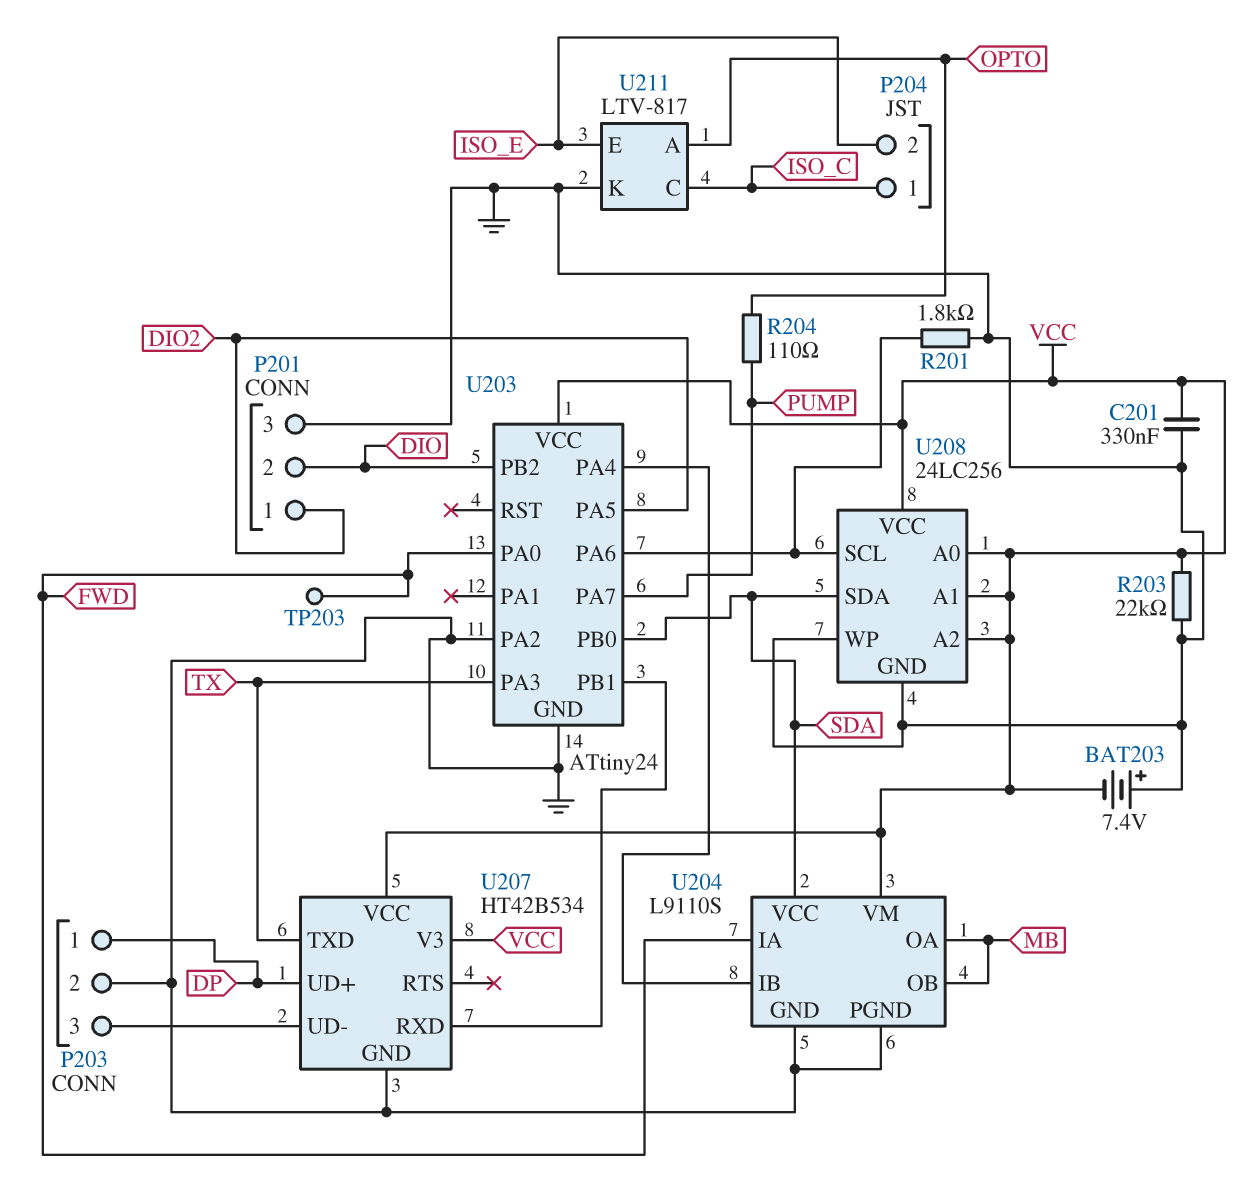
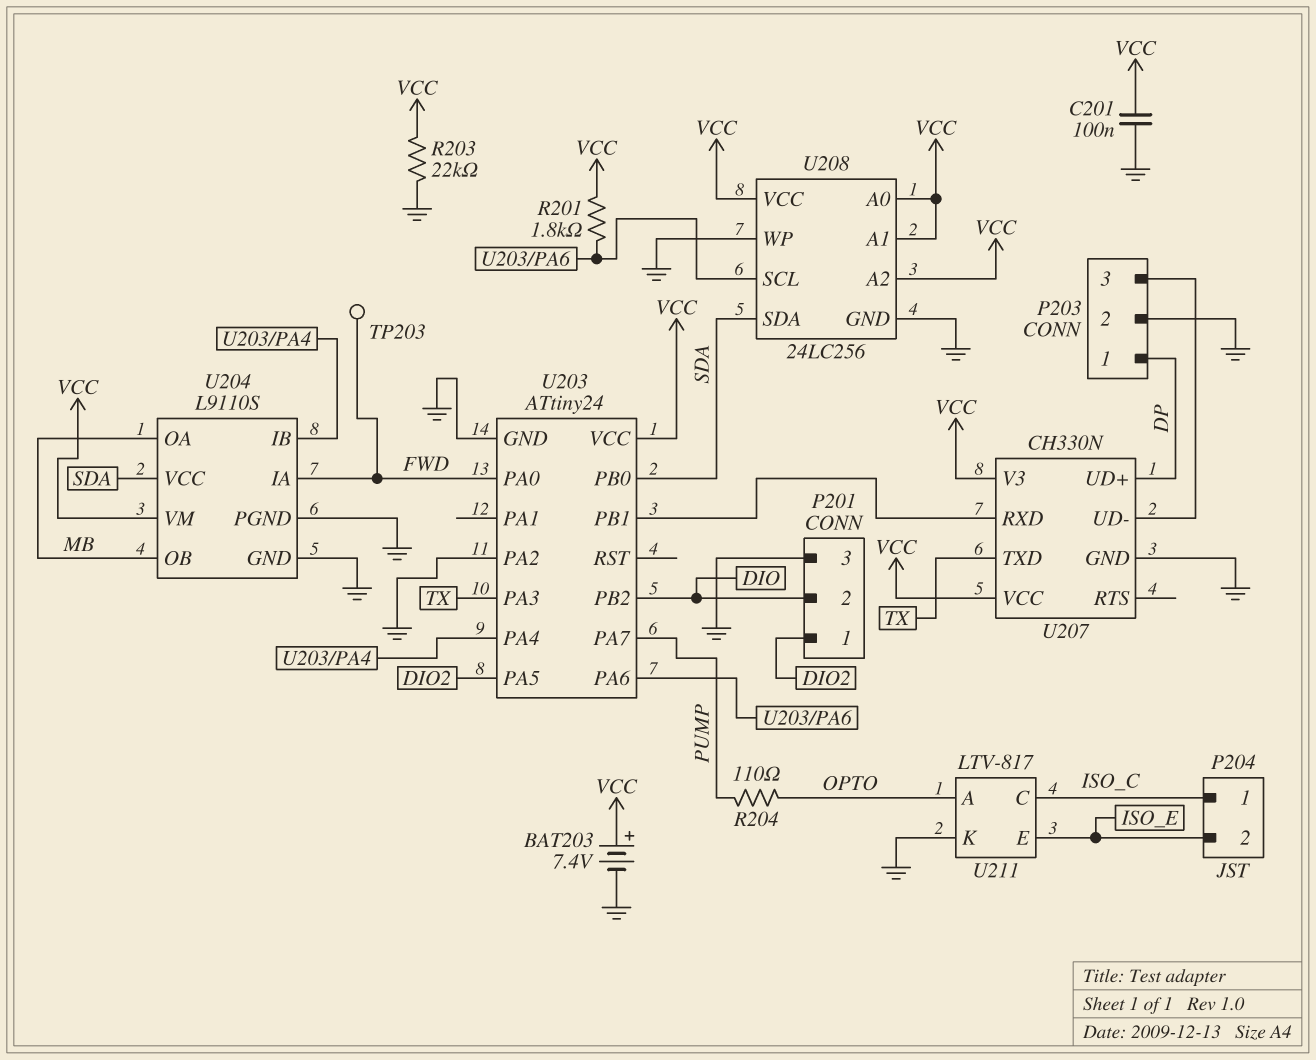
BAT203: 7.4V (plus GND, minus VCC) -> 7.4V (plus VCC, minus GND)
C201: 330nF (GND, VCC) -> 100nF (GND, VCC)
R201: 1.8k (GND, U203/PA6) -> 1.8k (U203/PA6, VCC)
U207: HT42B534 -> CH330N

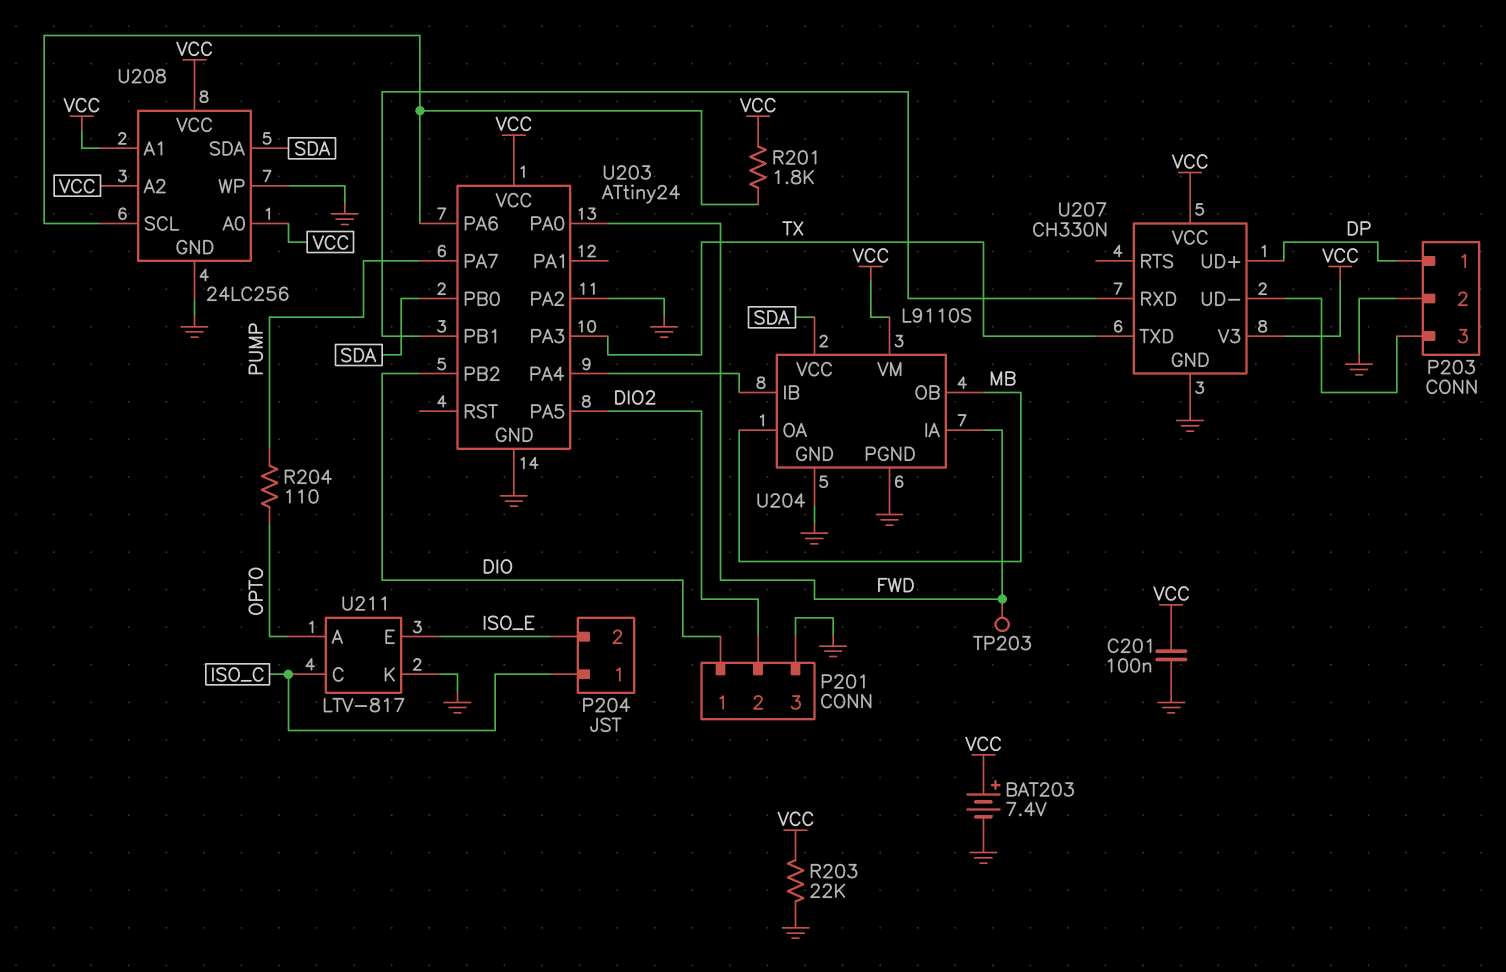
P201 pin 1: DIO2 -> DIO
P201 pin 2: DIO -> DIO2

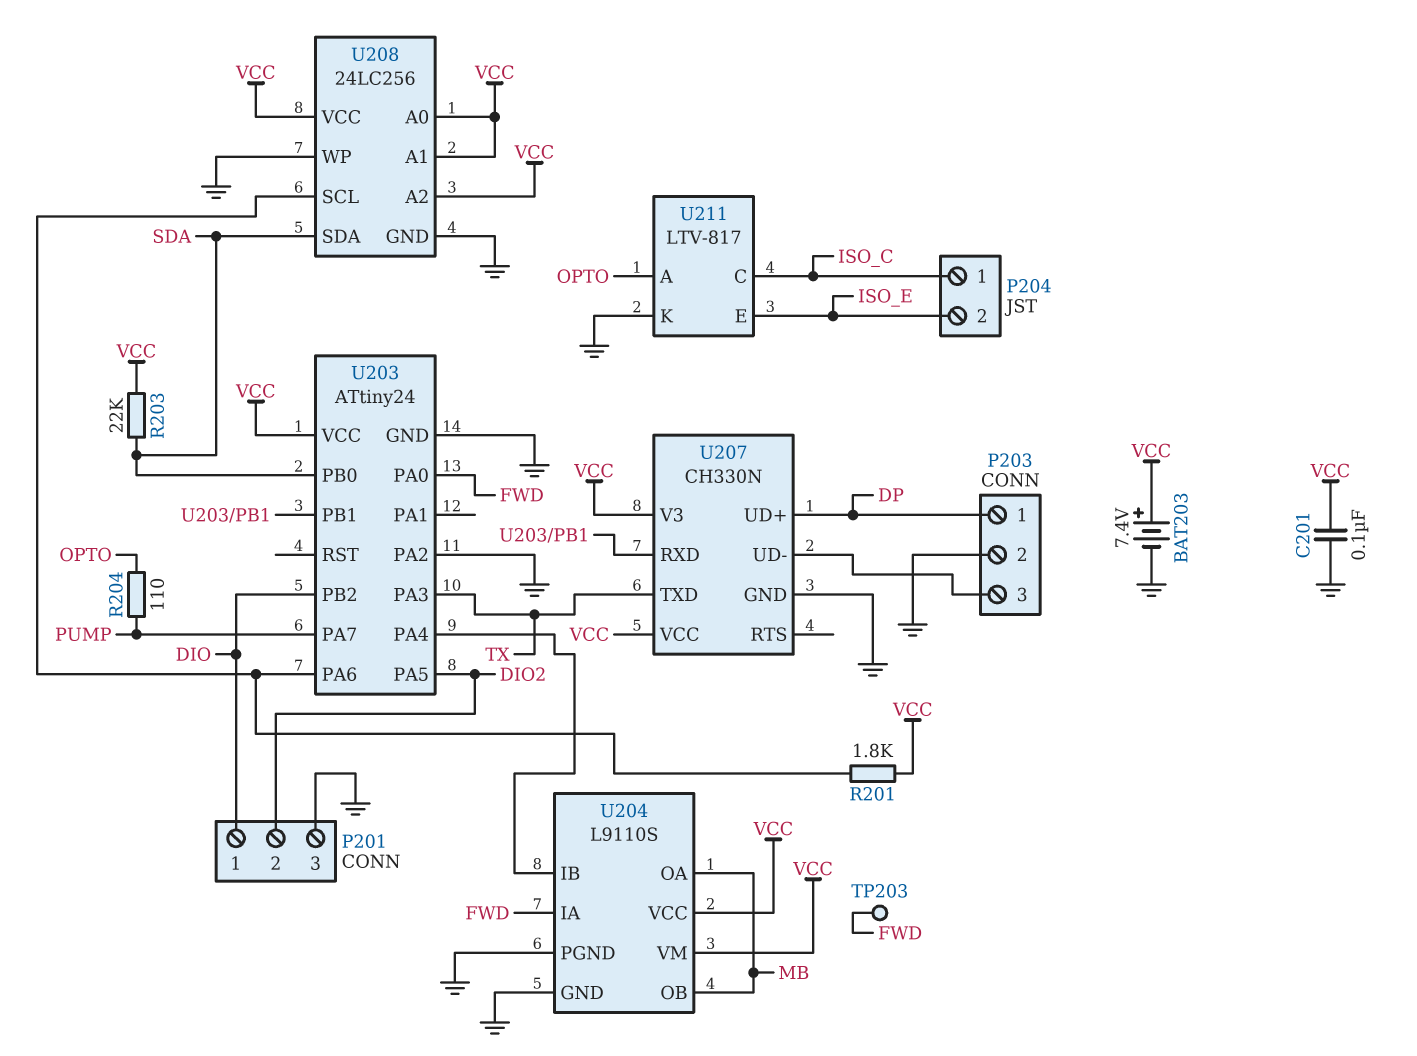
R203: 22k (GND, VCC) -> 22k (SDA, VCC)
U204 pin VCC: SDA -> VCC

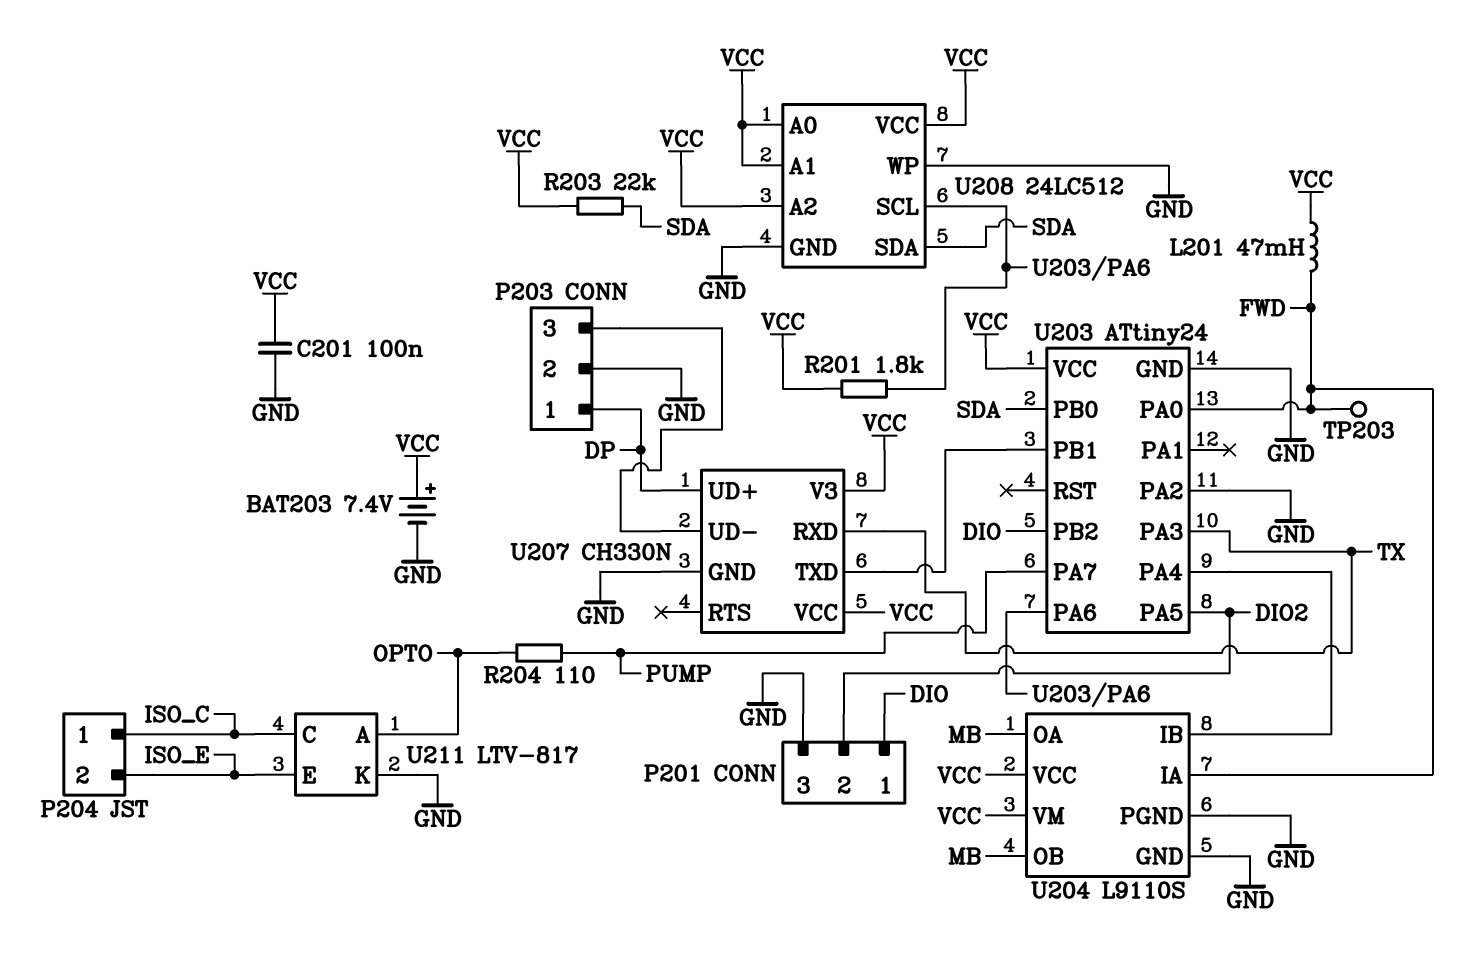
L201: none -> 47mH (FWD, VCC)
U207 pin RXD: U203/PB1 -> TX
U207 pin TXD: TX -> U203/PB1
U208: 24LC256 -> 24LC512

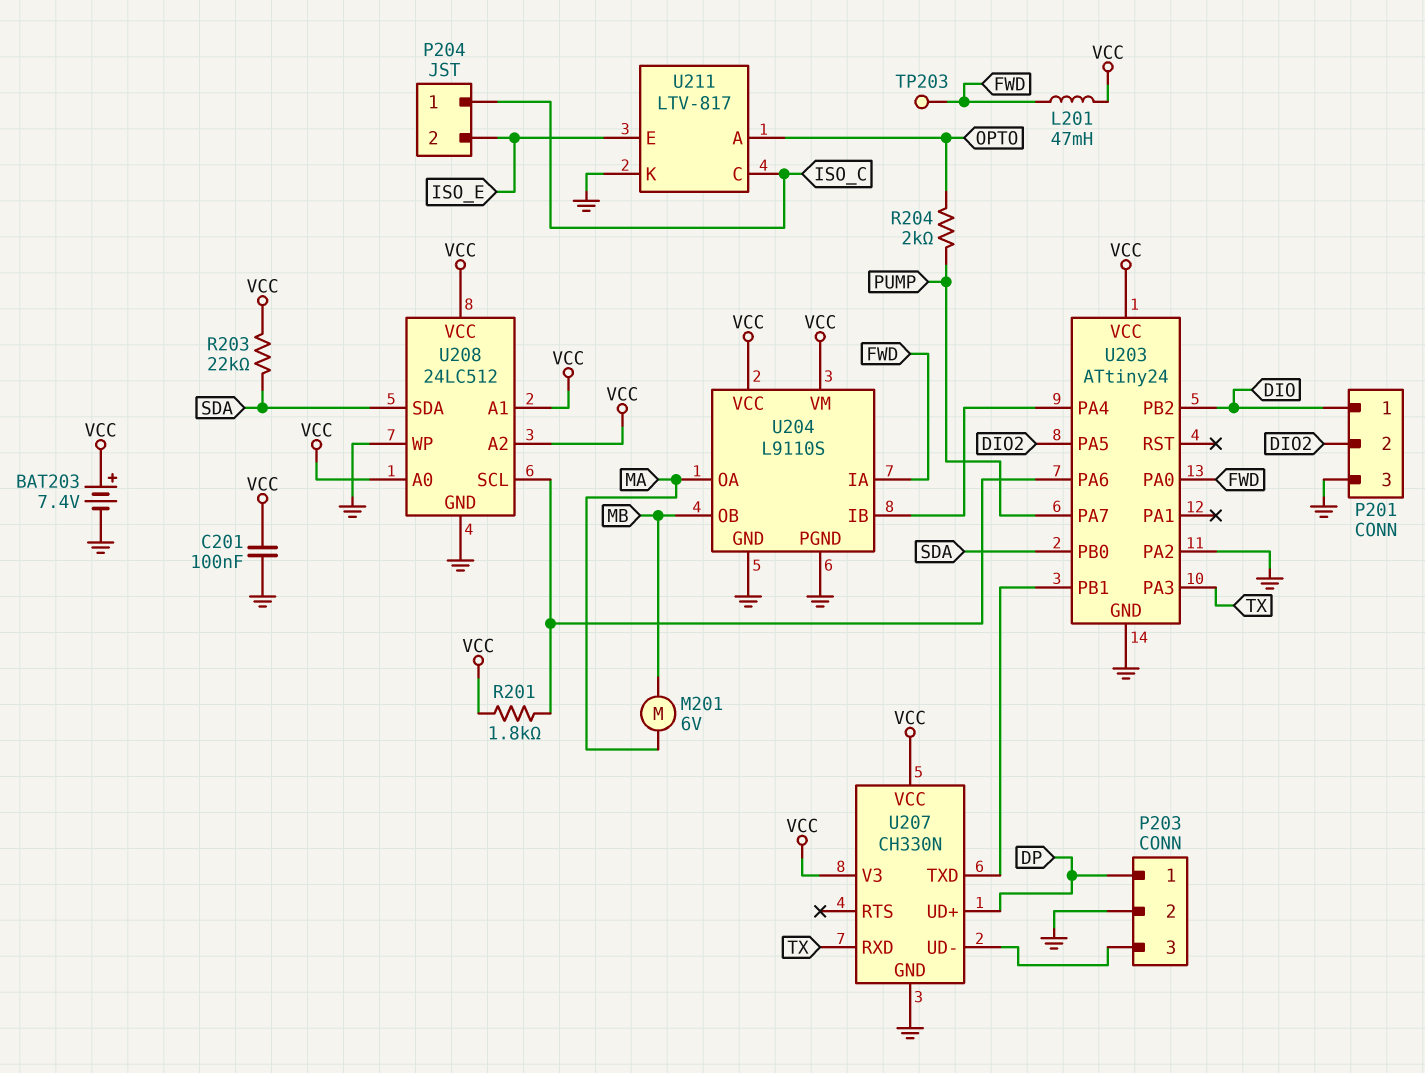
M201: none -> motor 6V (MA, MB)
R204: 110 (OPTO, PUMP) -> 2k (OPTO, PUMP)
U204 pin OA: MB -> MA

